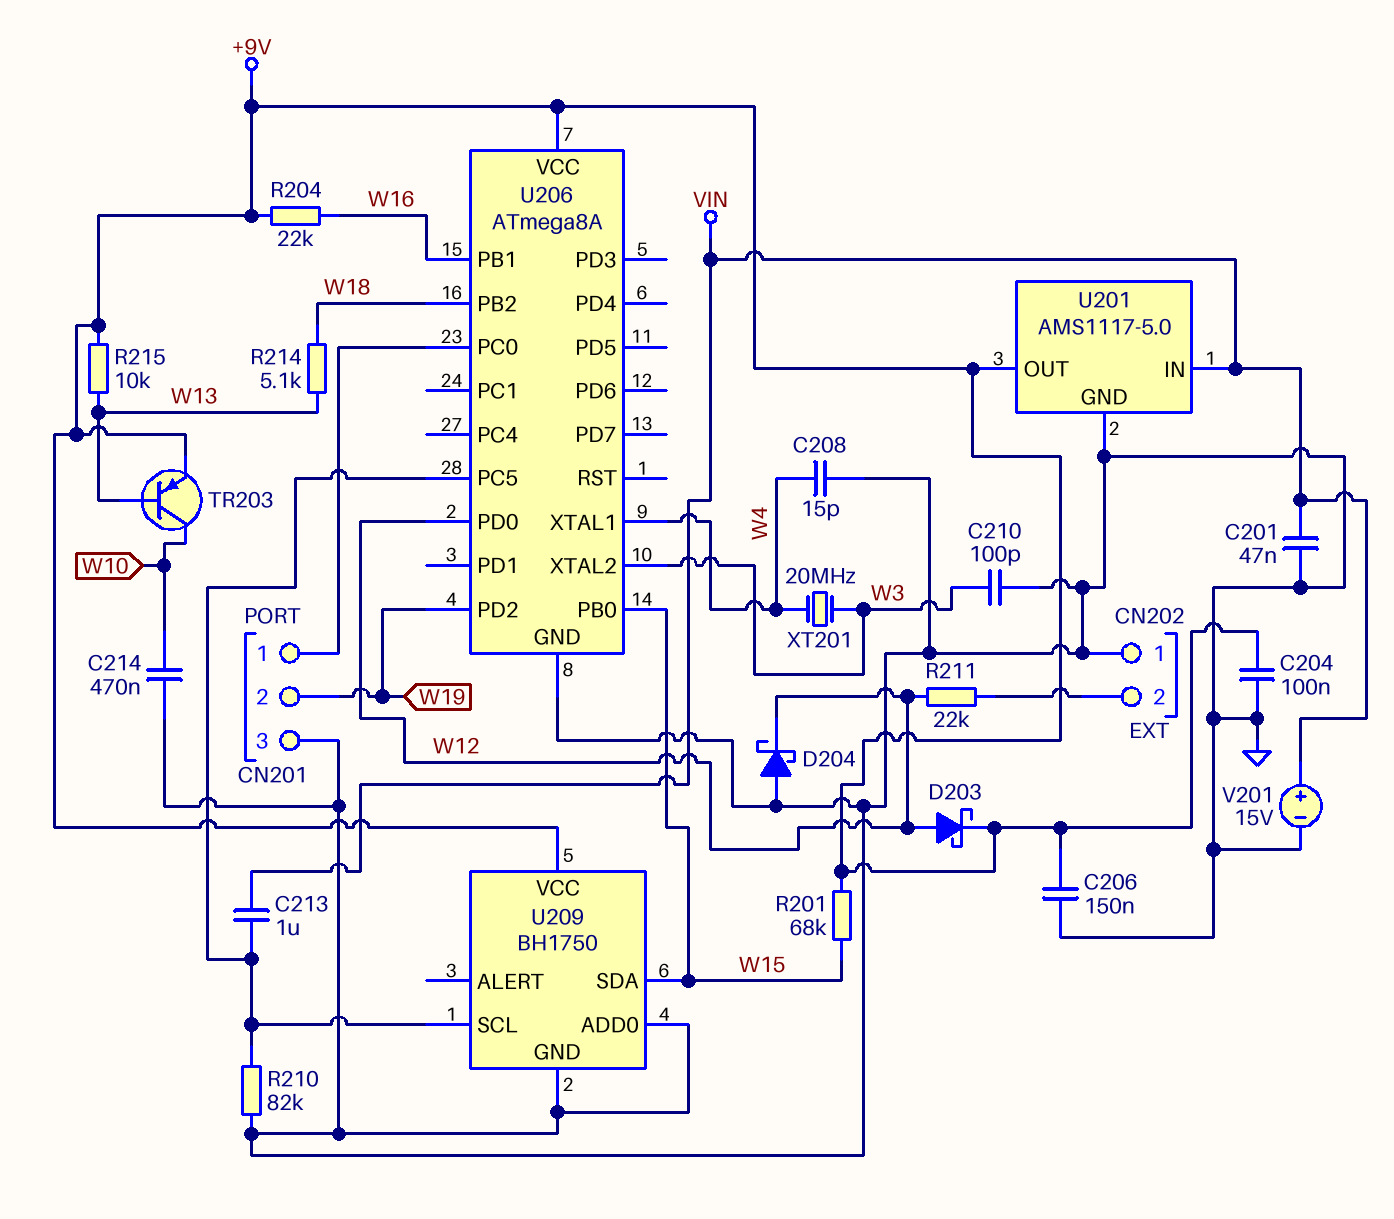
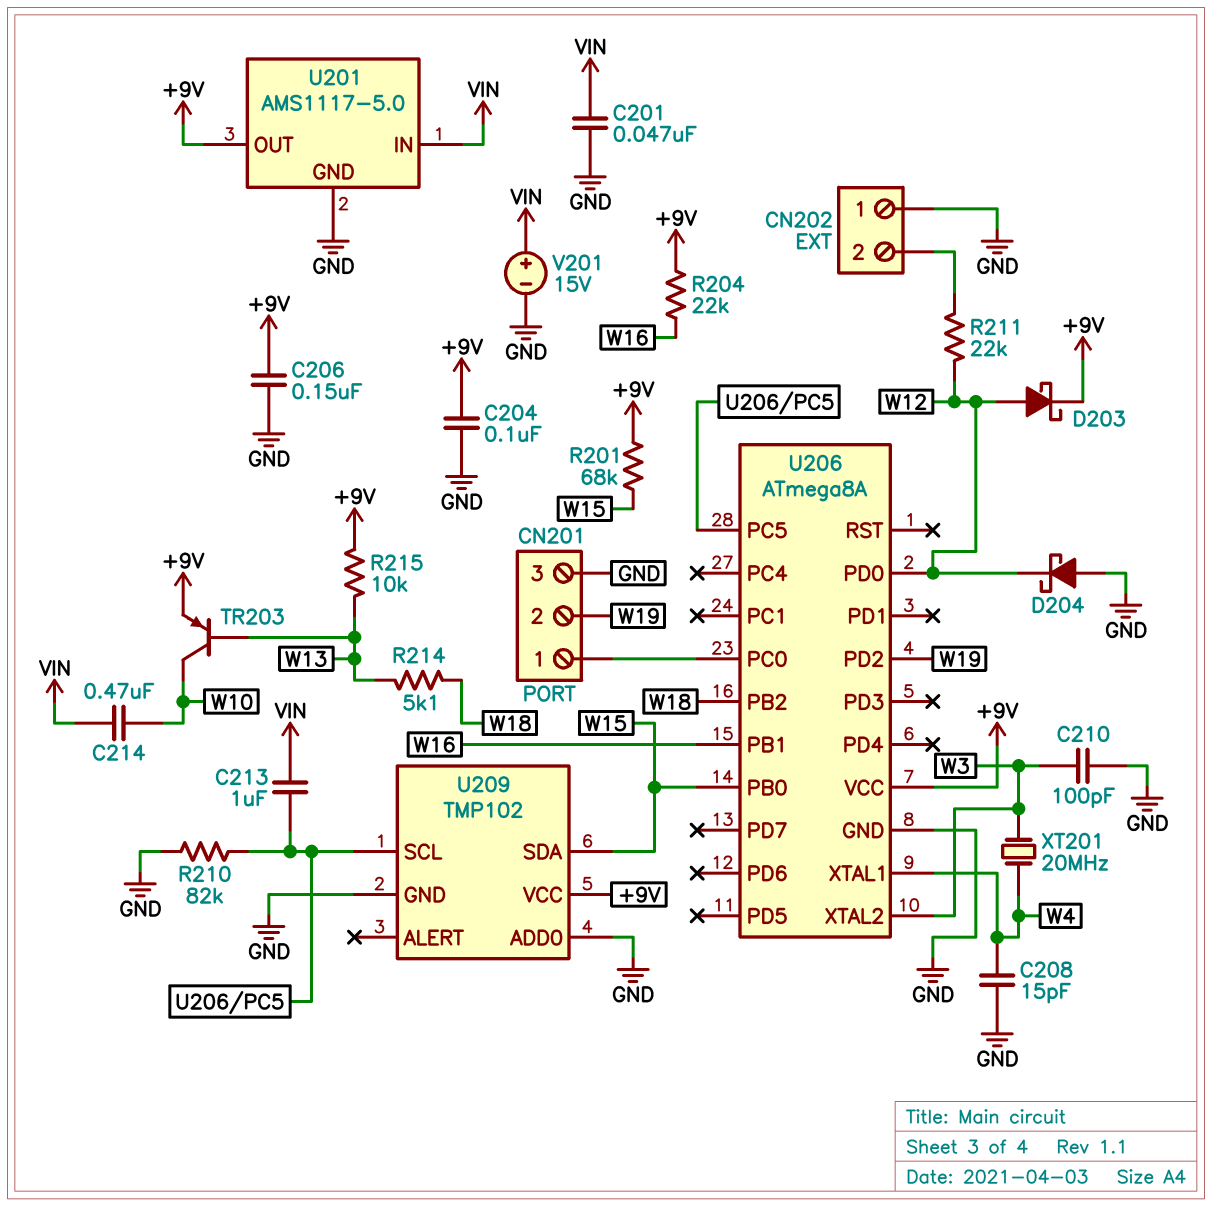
C214: 470nF (GND, W10) -> 470nF (VIN, W10)
U209: BH1750 -> TMP102

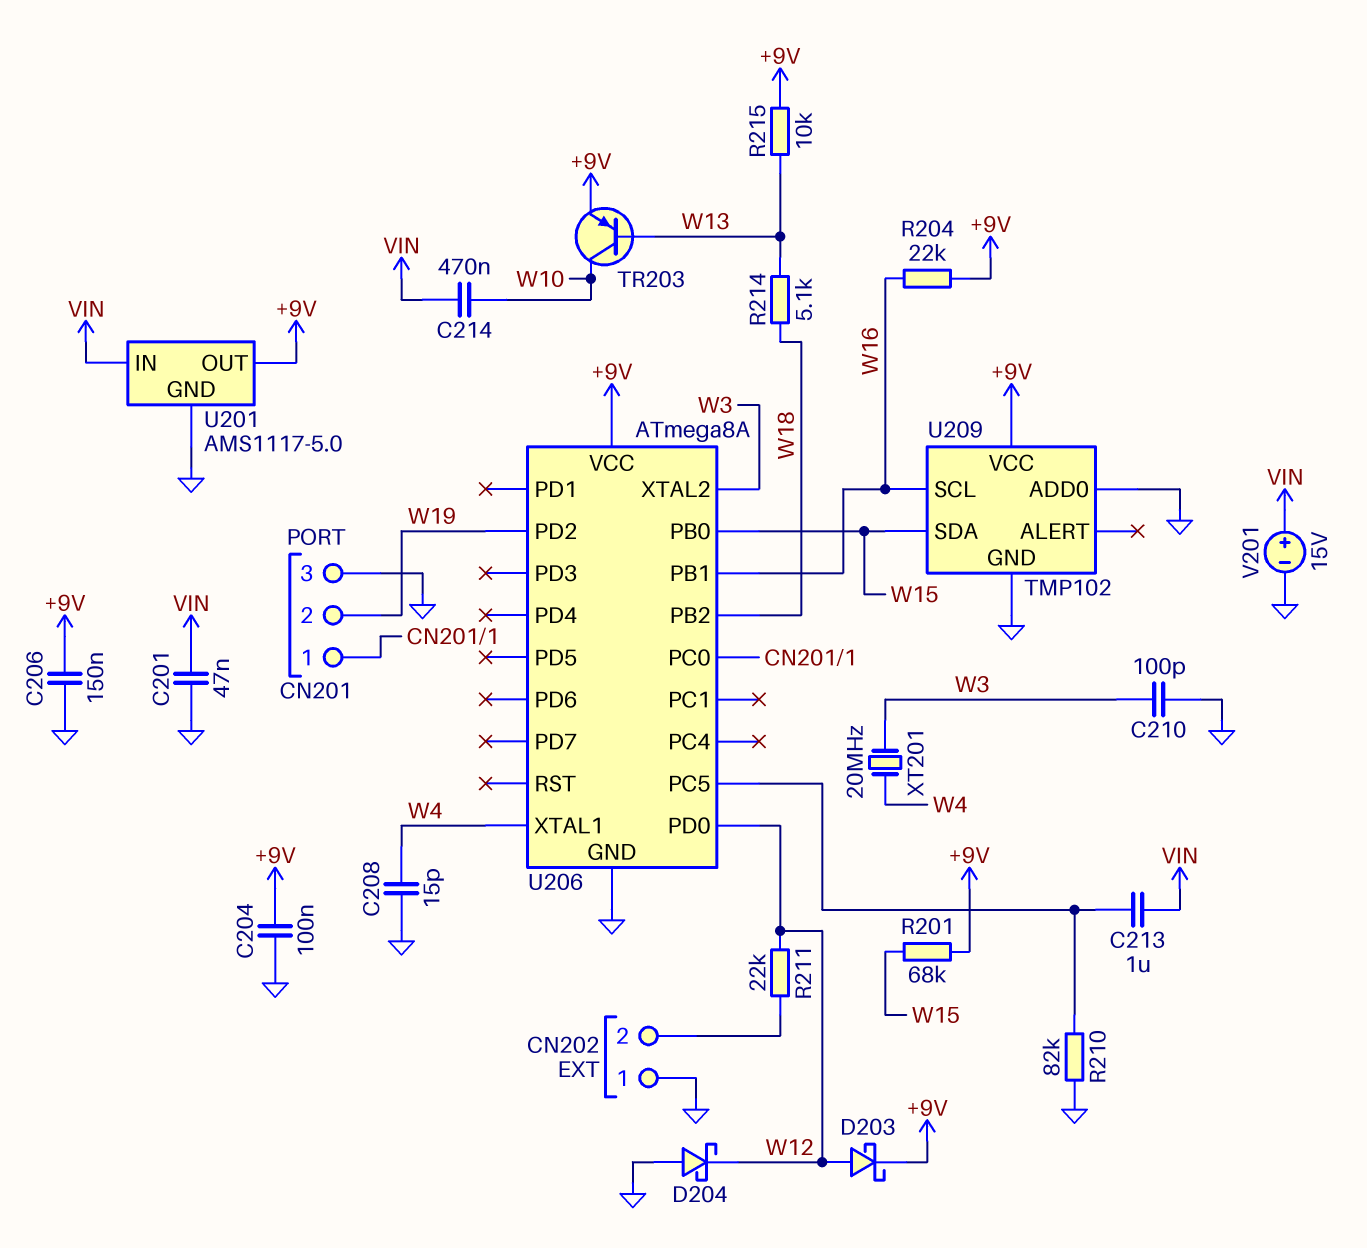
U209 pin SCL: U206/PC5 -> W16

